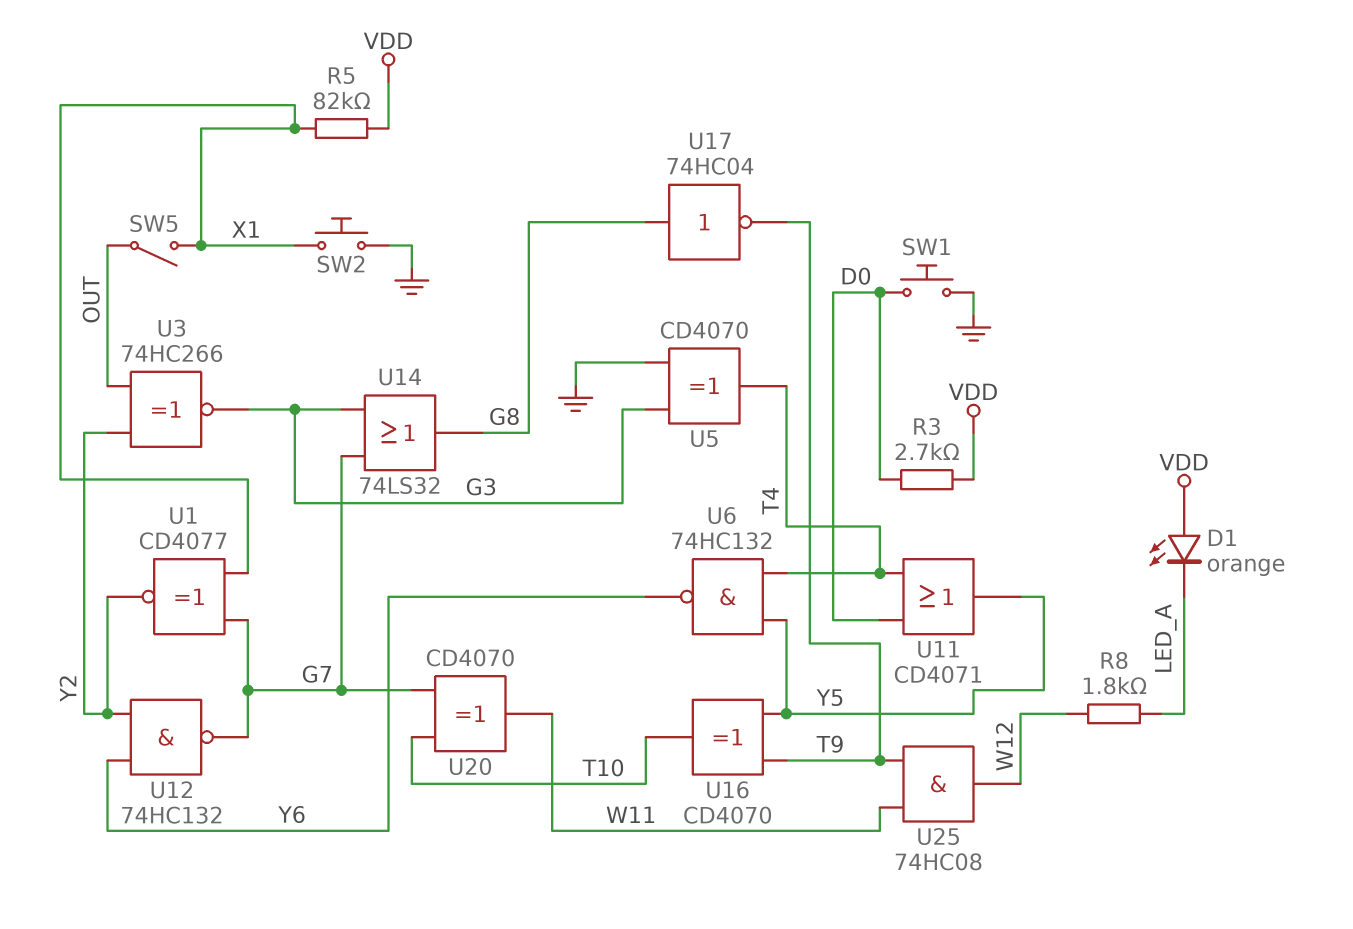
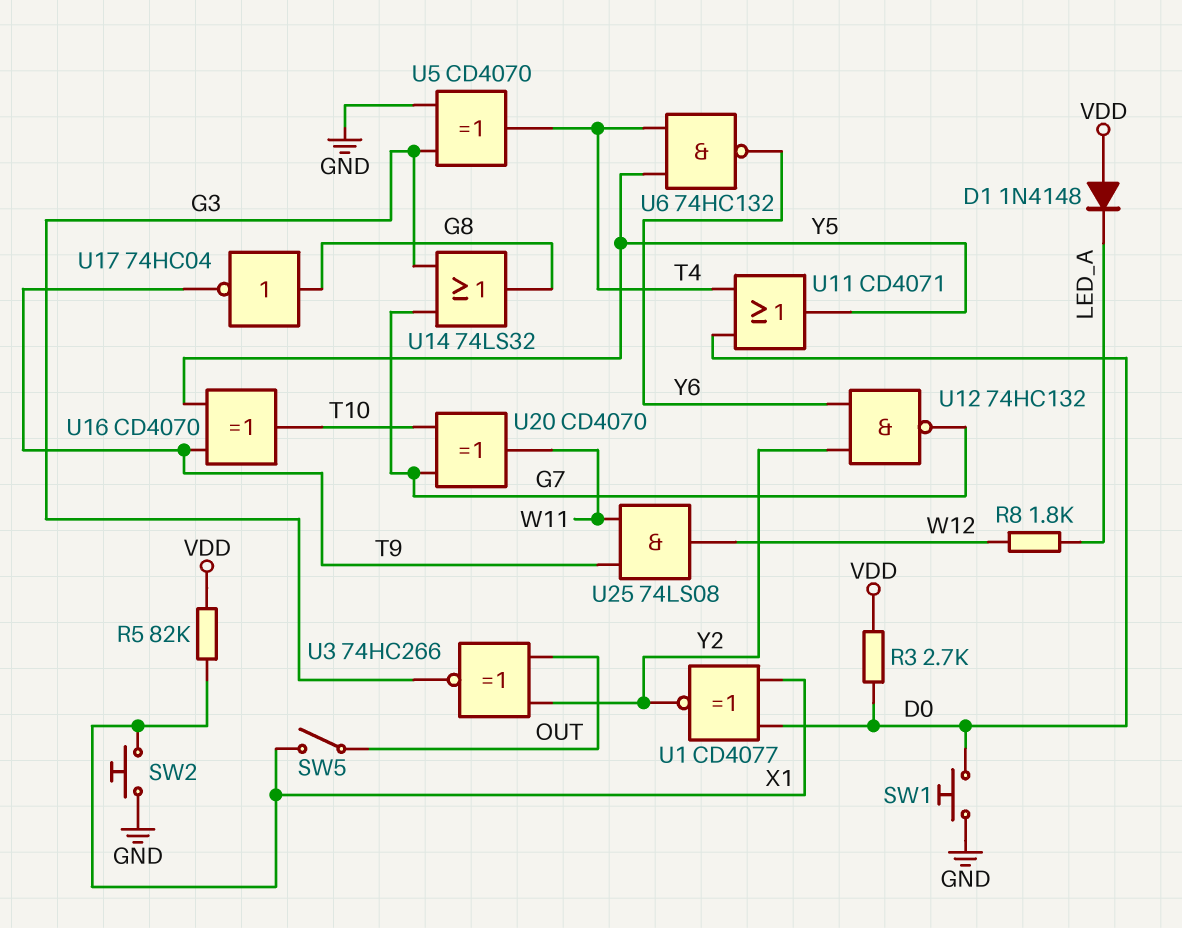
D1: LED orange (A VDD, K LED_A) -> diode 1N4148 (A VDD, K LED_A)
U1: XNOR CD4077 (in G7, in X1, out Y2) -> XNOR CD4077 (in D0, in X1, out Y2)
U25: AND 74HC08 (in T9, in W11, out W12) -> AND 74LS08 (in T9, in W11, out W12)

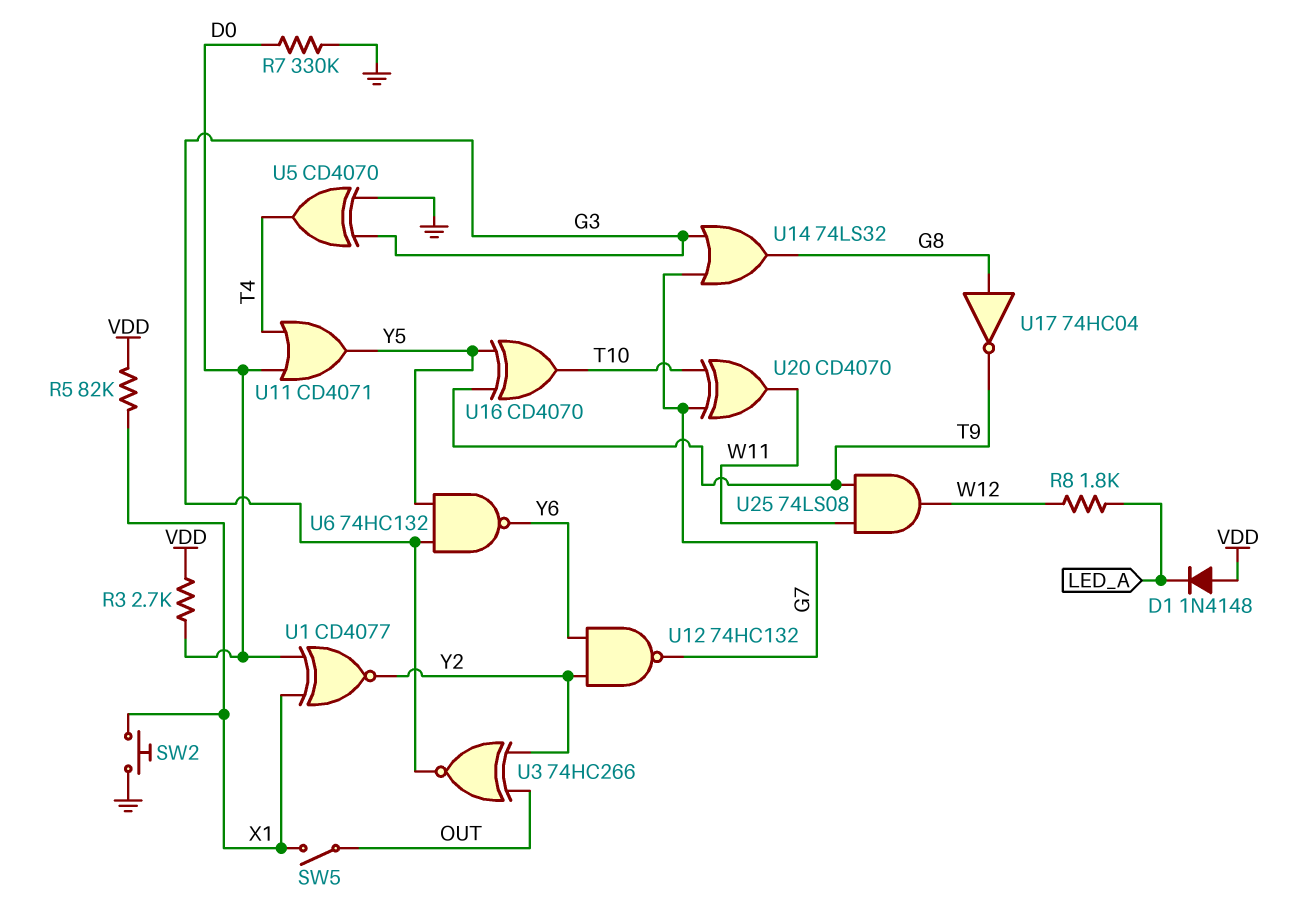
R7: none -> 330k (D0, GND)
SW1: button (D0, GND) -> none
U6: NAND 74HC132 (in T4, in Y5, out Y6) -> NAND 74HC132 (in G3, in Y5, out Y6)

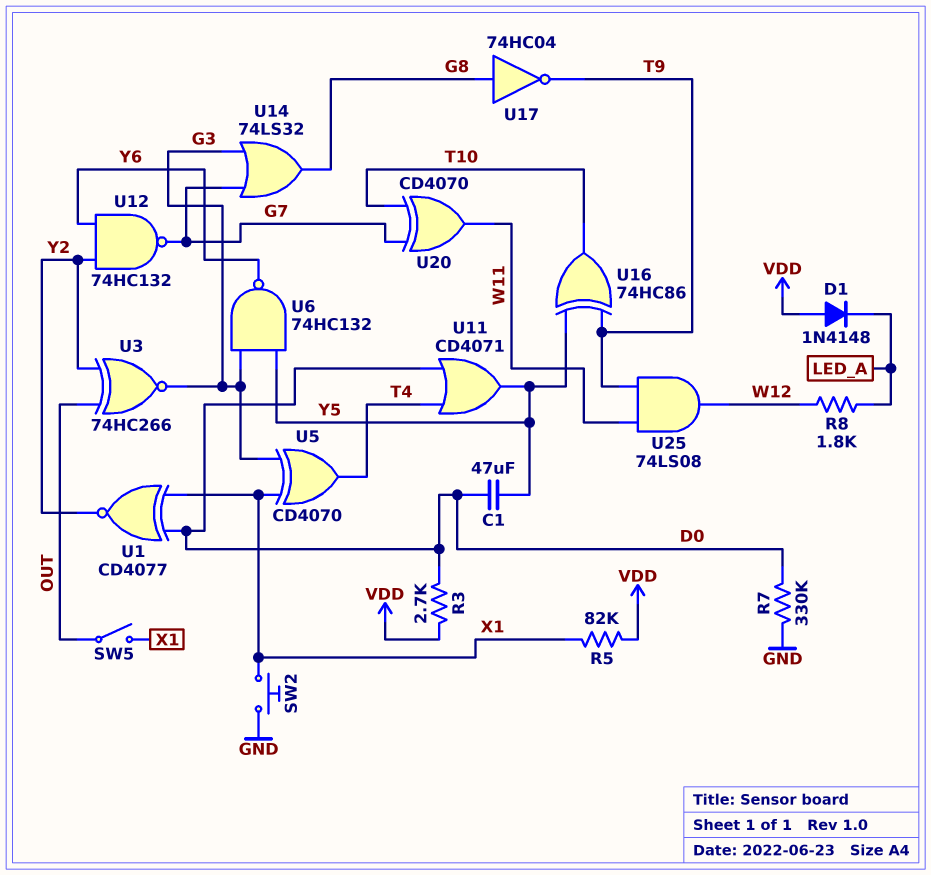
C1: none -> 47uF (D0, Y5)
U5: XOR CD4070 (in G3, in GND, out T4) -> XOR CD4070 (in G3, in X1, out T4)
U16: XOR CD4070 (in T9, in Y5, out T10) -> XOR 74HC86 (in T9, in Y5, out T10)

